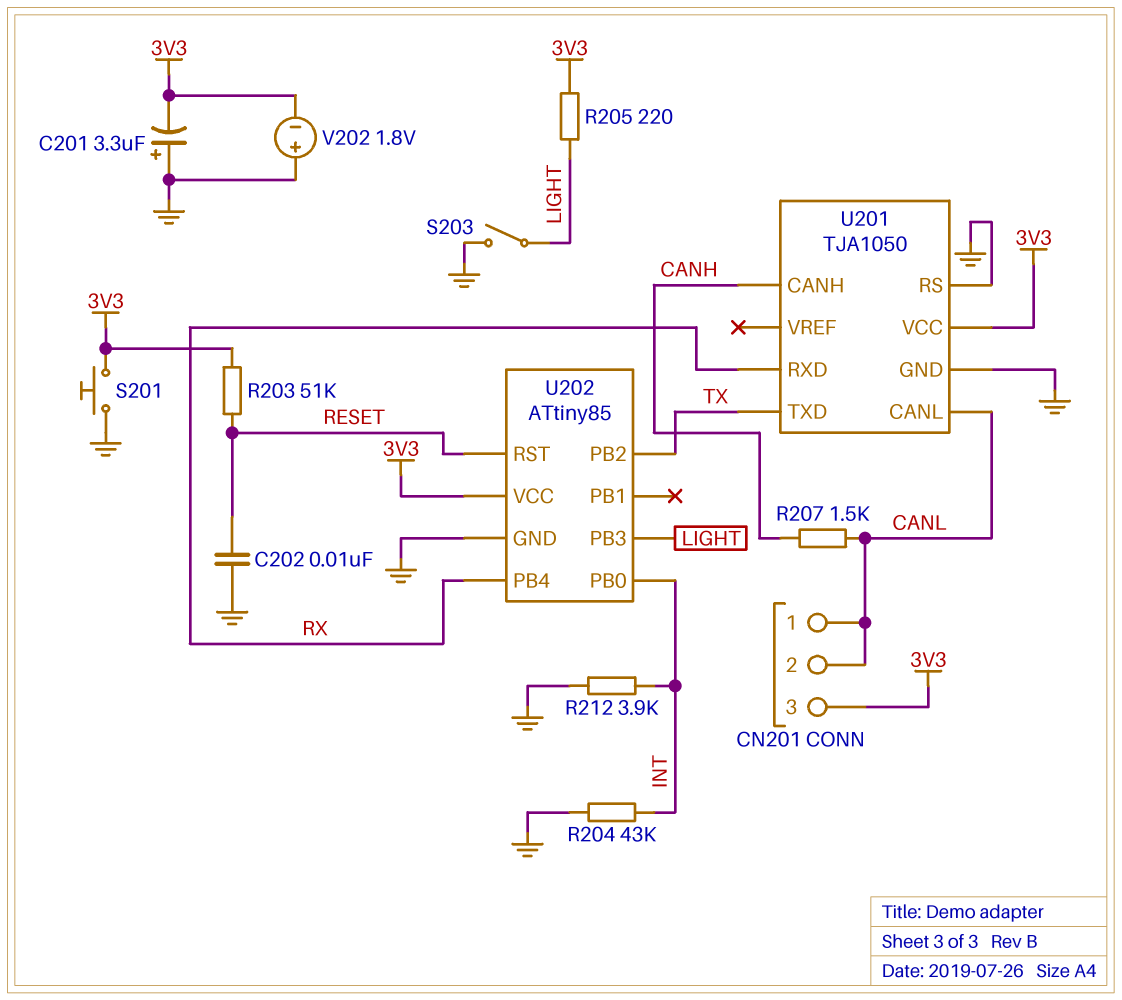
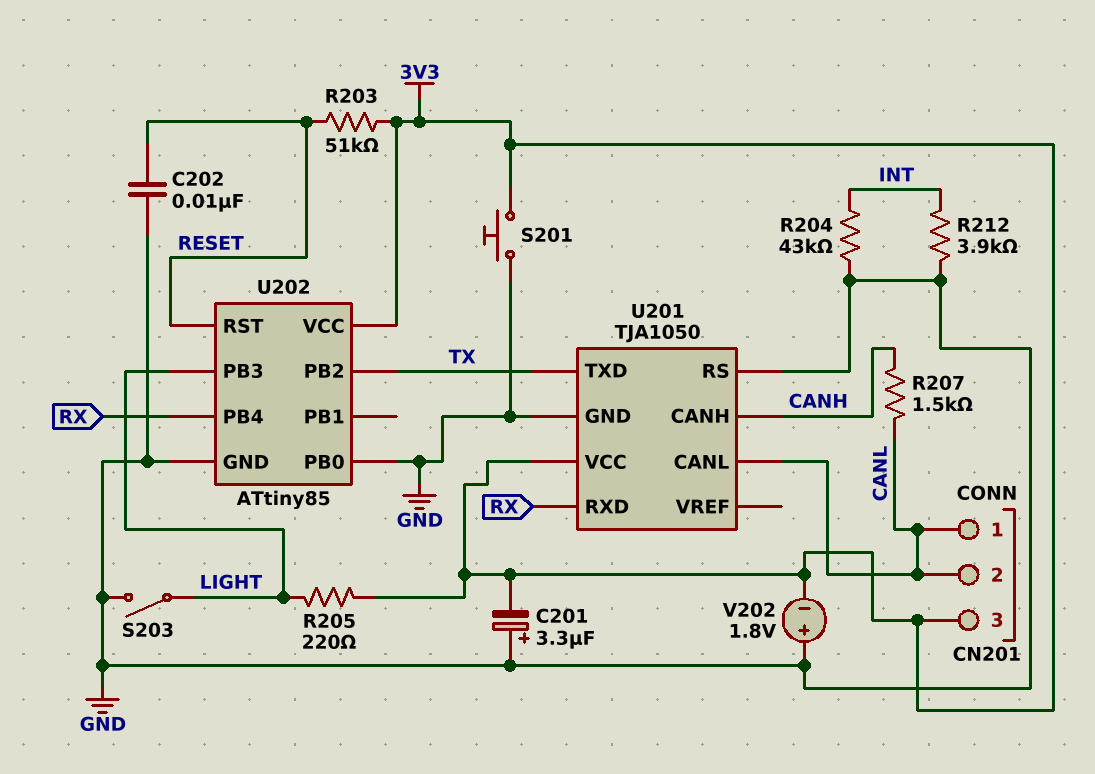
U202 pin PB0: INT -> GND

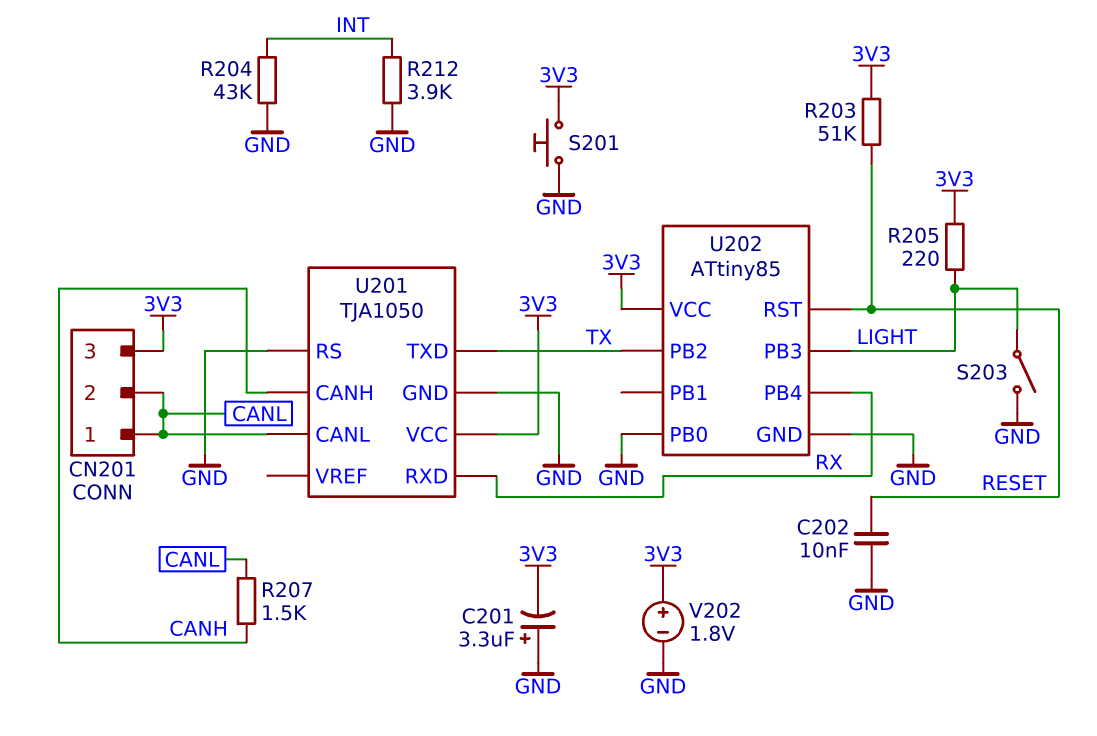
V202: 1.8V (plus GND, minus 3V3) -> 1.8V (plus 3V3, minus GND)

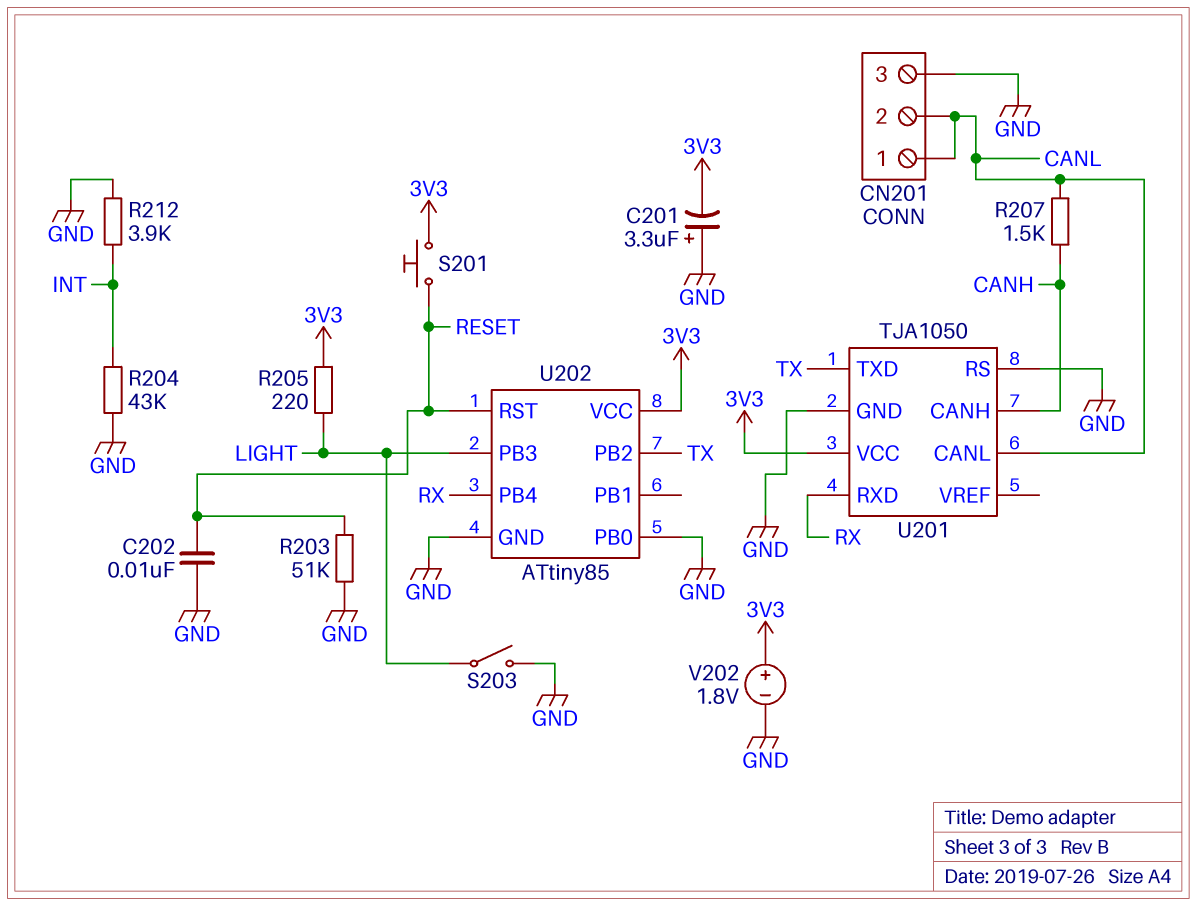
CN201 pin 3: 3V3 -> GND
R203: 51k (3V3, RESET) -> 51k (GND, RESET)
S201: button (3V3, GND) -> button (3V3, RESET)

